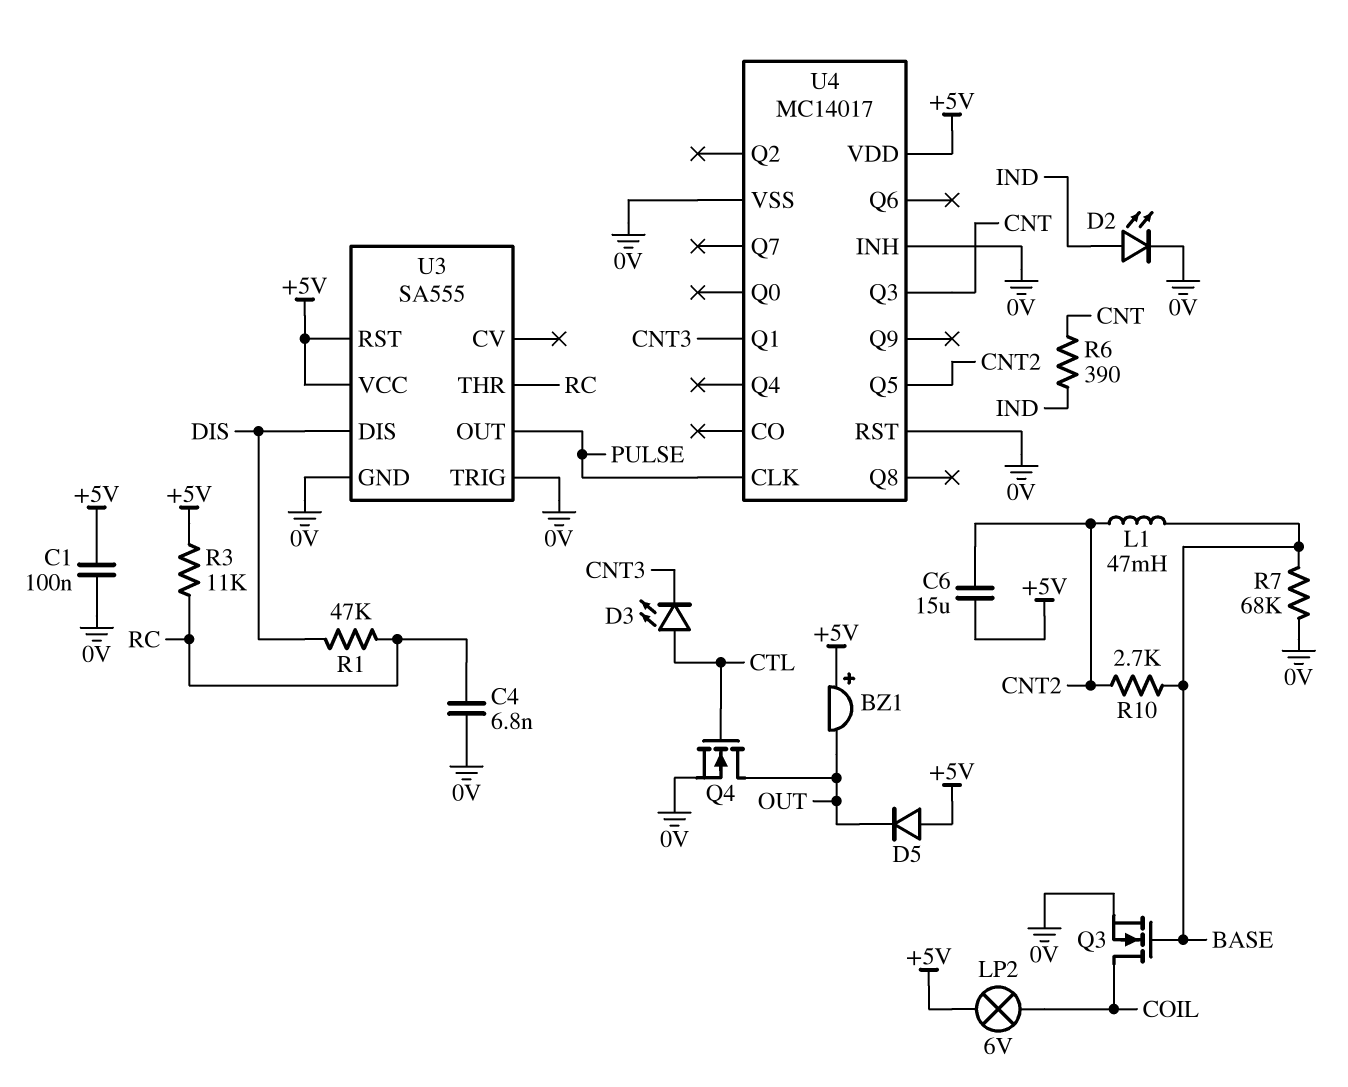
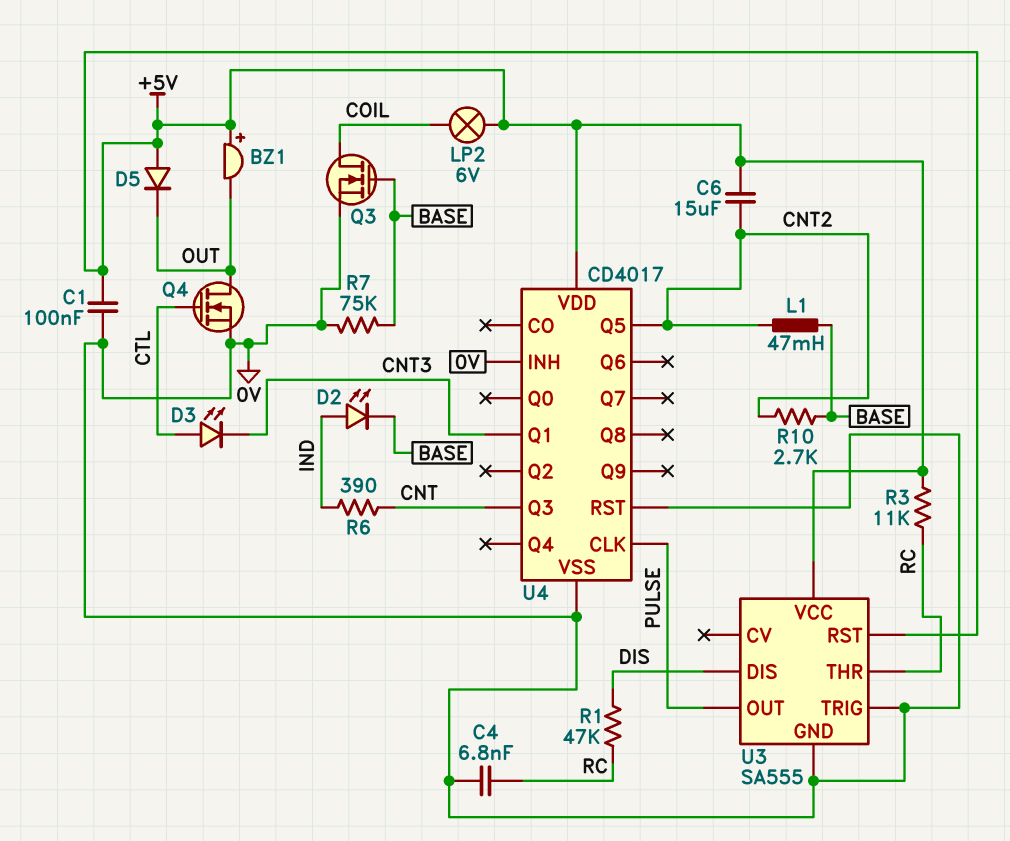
D2: LED (A IND, K 0V) -> LED (A IND, K BASE)
R7: 68k (0V, BASE) -> 75k (0V, BASE)
U4: MC14017 -> CD4017

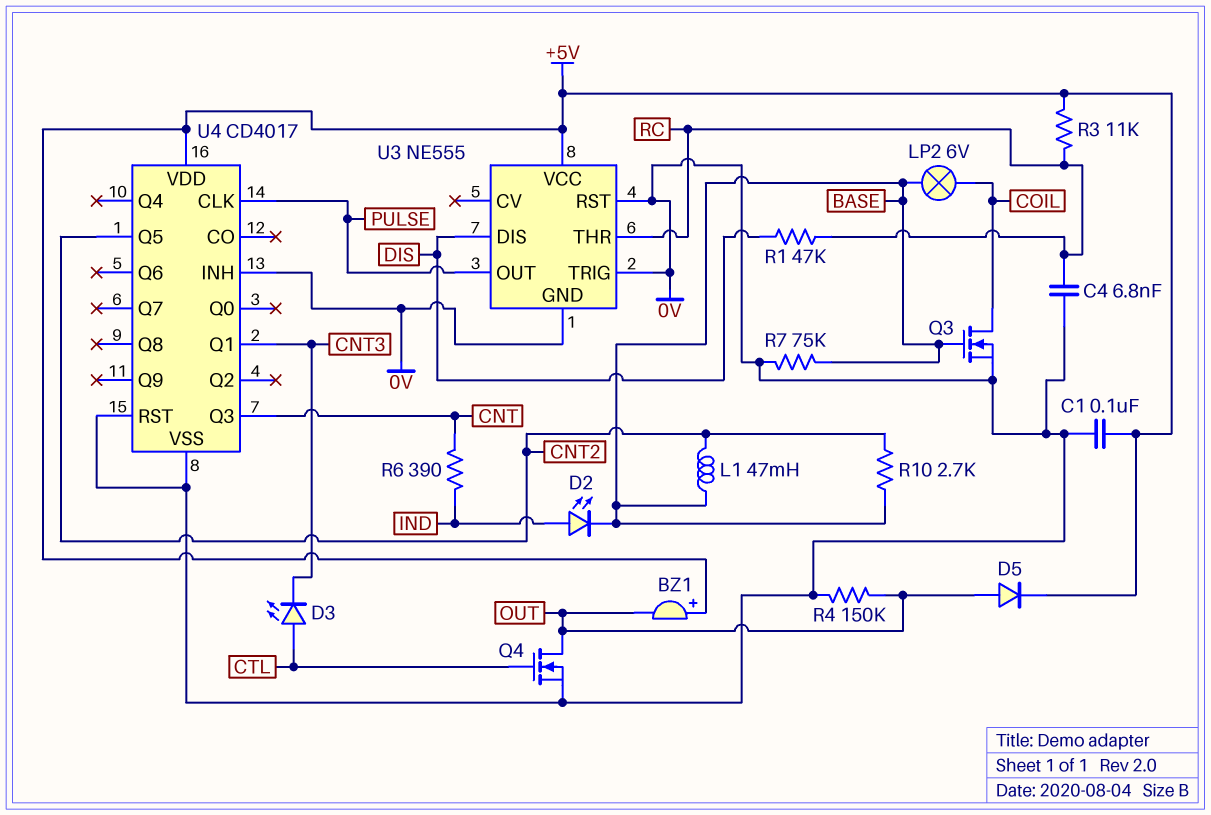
C6: 15uF (+5V, CNT2) -> none
D5: diode (A +5V, K OUT) -> diode (A OUT, K +5V)
LP2: lamp 6V (+5V, COIL) -> lamp 6V (BASE, COIL)
R4: none -> 150k (0V, OUT)
U3: SA555 -> NE555
U3 pin RST: +5V -> 0V

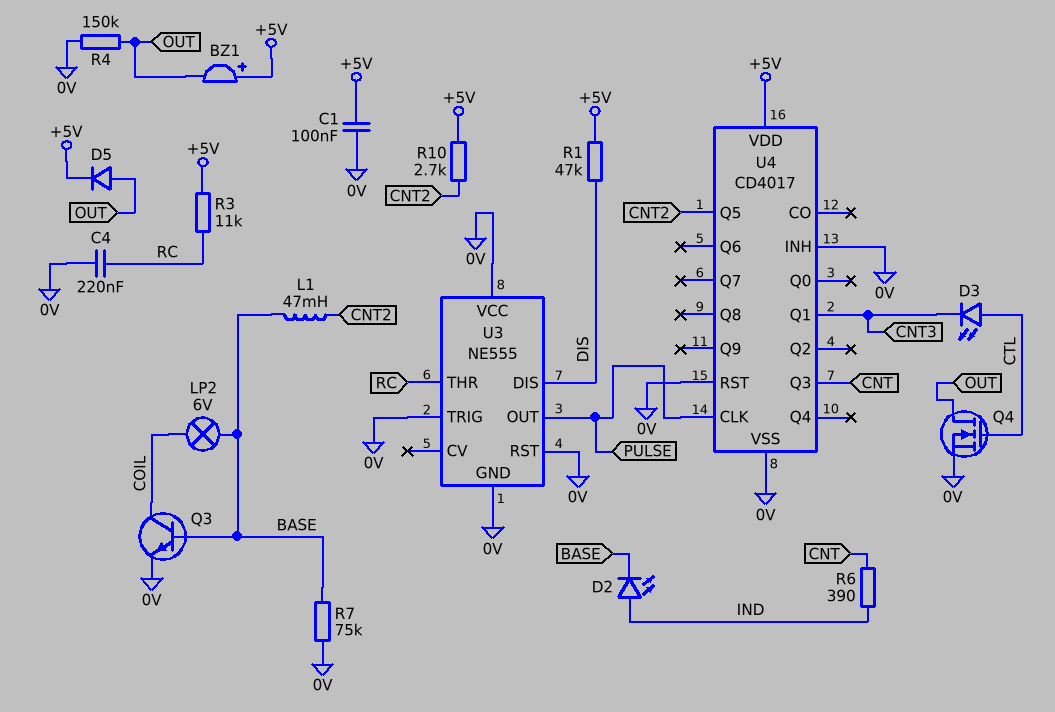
C4: 6.8nF (0V, RC) -> 220nF (0V, RC)
Q3: NMOS (G BASE, D COIL, S 0V) -> NPN (B BASE, C COIL, E 0V)
R1: 47k (DIS, RC) -> 47k (+5V, DIS)
R10: 2.7k (BASE, CNT2) -> 2.7k (+5V, CNT2)
U3 pin VCC: +5V -> 0V

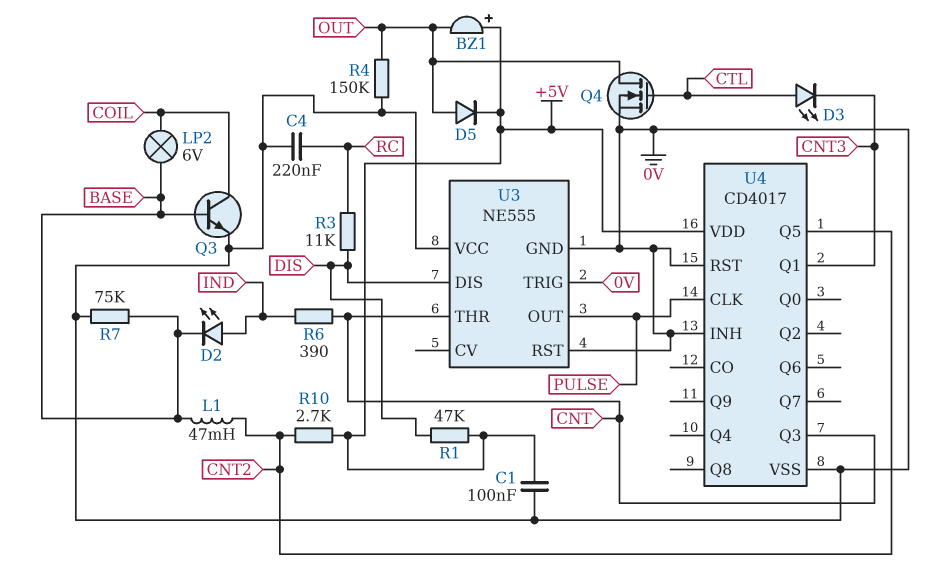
R3: 11k (+5V, RC) -> 11k (DIS, RC)
U3 pin THR: RC -> CNT

